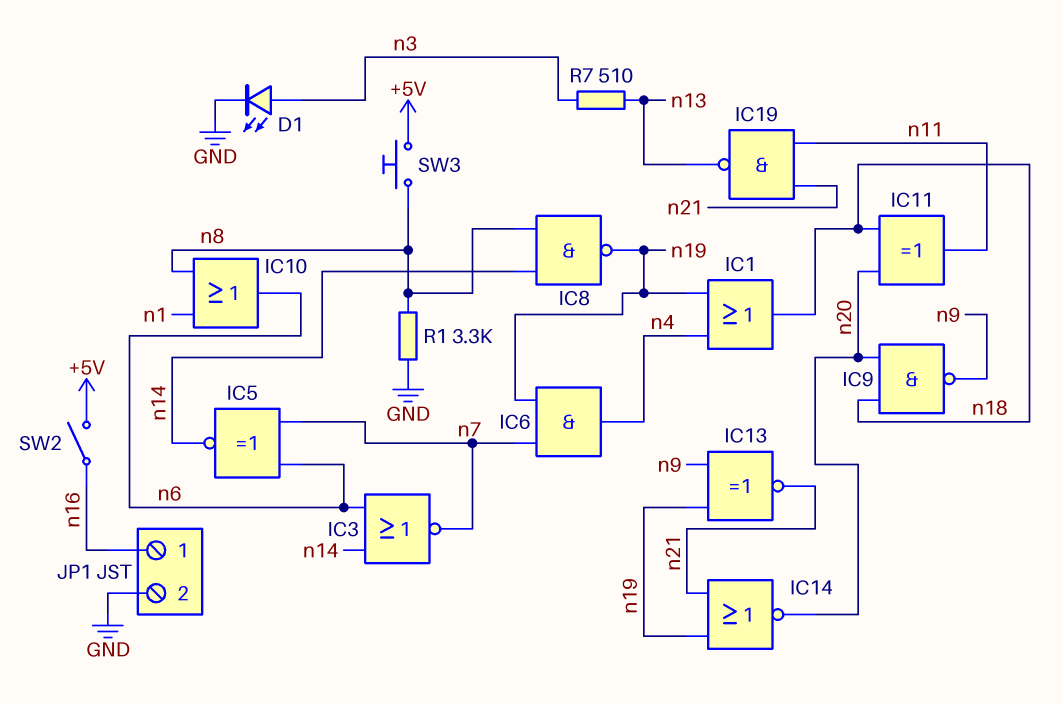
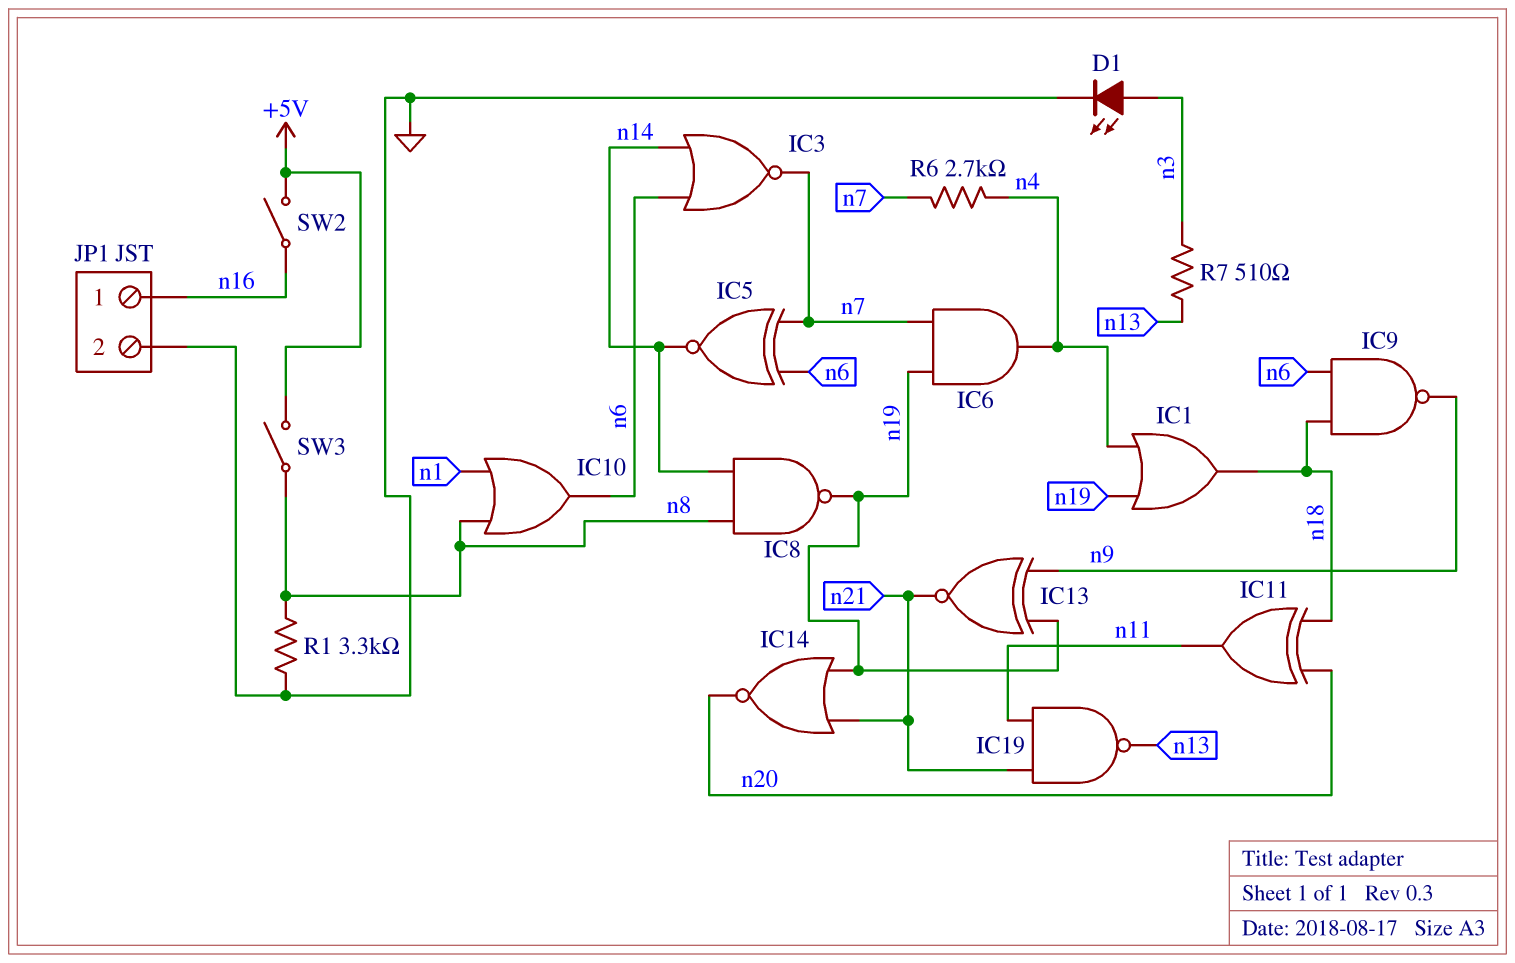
IC9: NAND (in n18, in n20, out n9) -> NAND (in n6, in n18, out n9)
R6: none -> 2.7k (n4, n7)
SW3: button (+5V, n8) -> switch (+5V, n8)

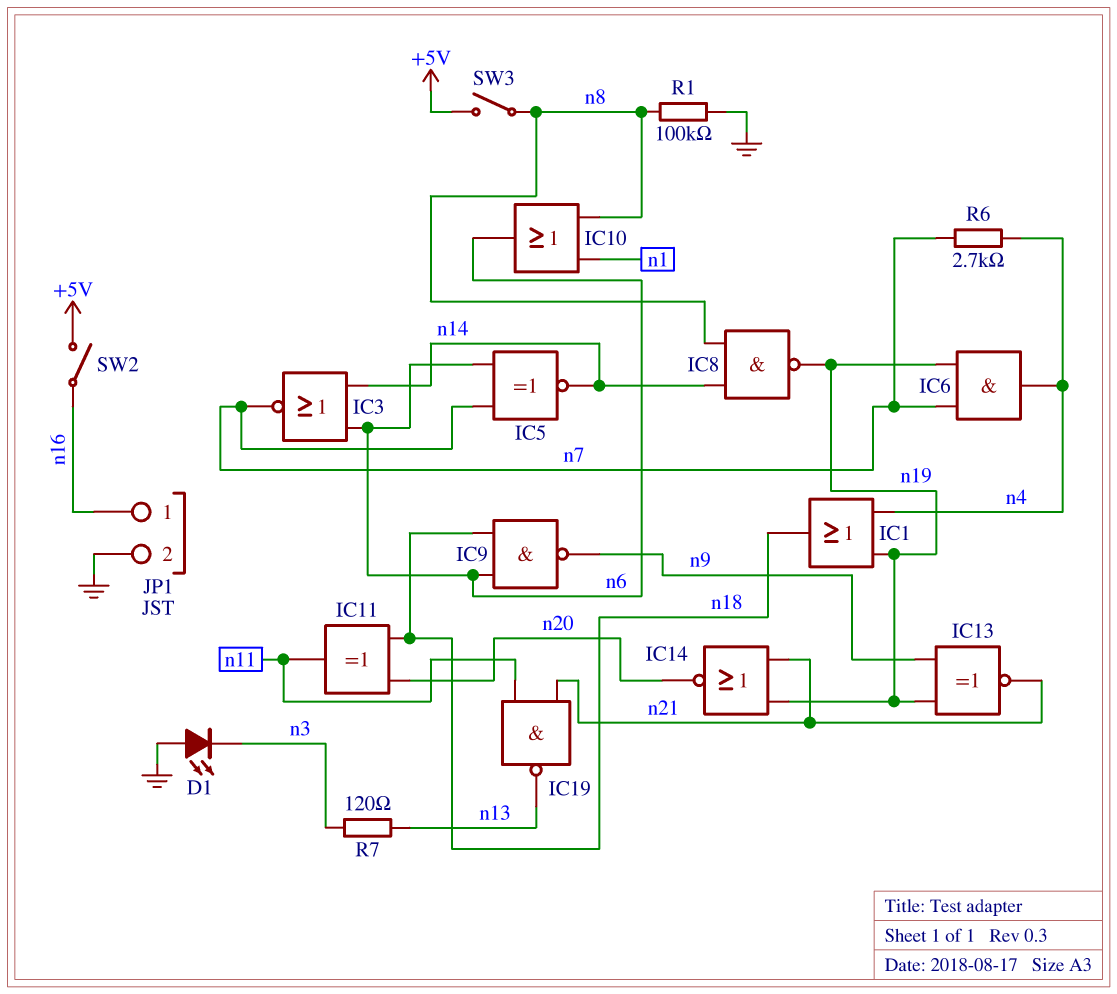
D1: LED (A n3, K GND) -> LED (A GND, K n3)
R1: 3.3k (GND, n8) -> 100k (GND, n8)
R7: 510 (n3, n13) -> 120 (n3, n13)

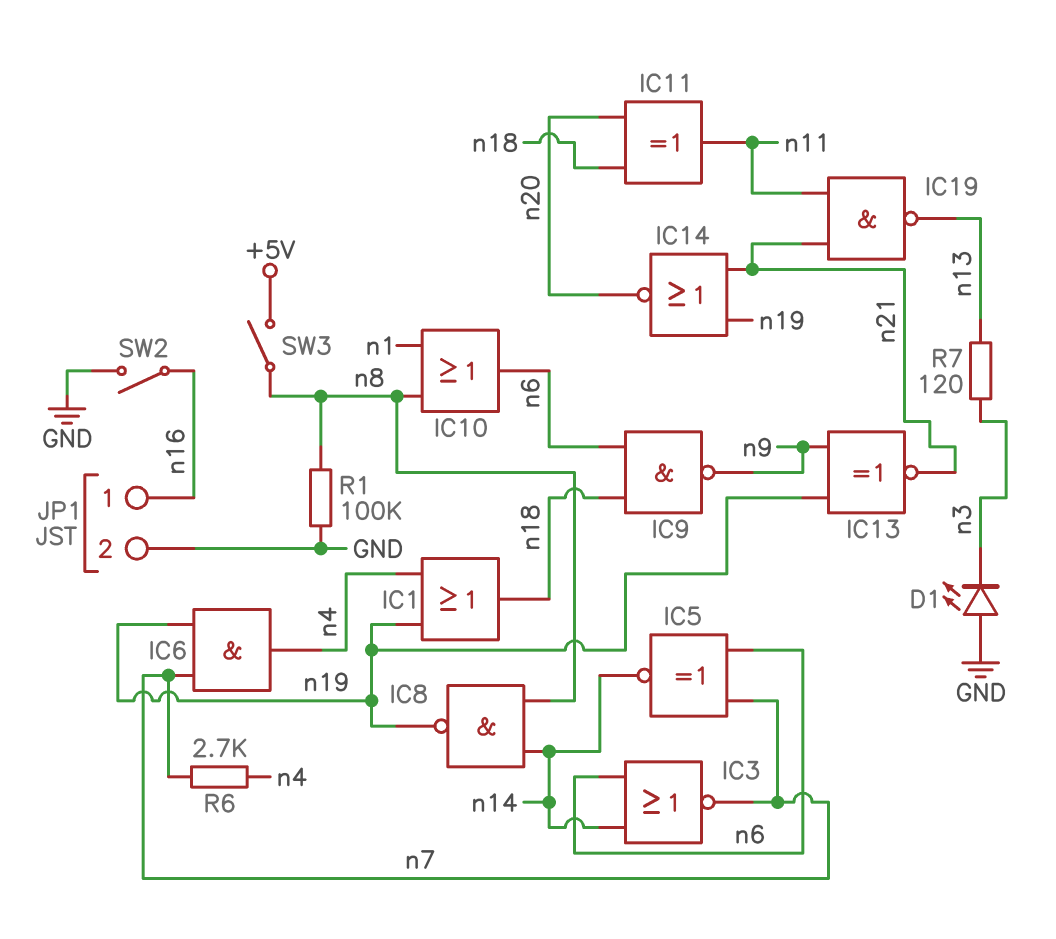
SW2: switch (+5V, n16) -> switch (GND, n16)

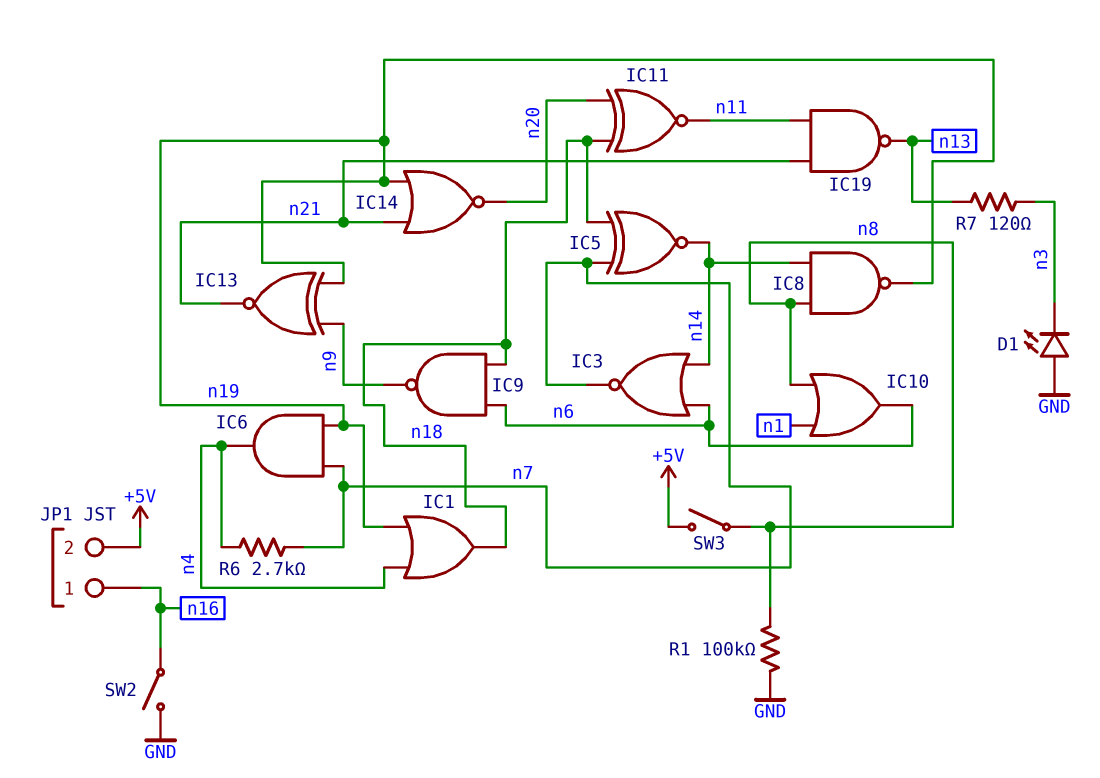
IC5: XNOR (in n6, in n7, out n14) -> XNOR (in n7, in n18, out n14)
IC11: XOR (in n18, in n20, out n11) -> XNOR (in n18, in n20, out n11)
JP1 pin 2: GND -> +5V

